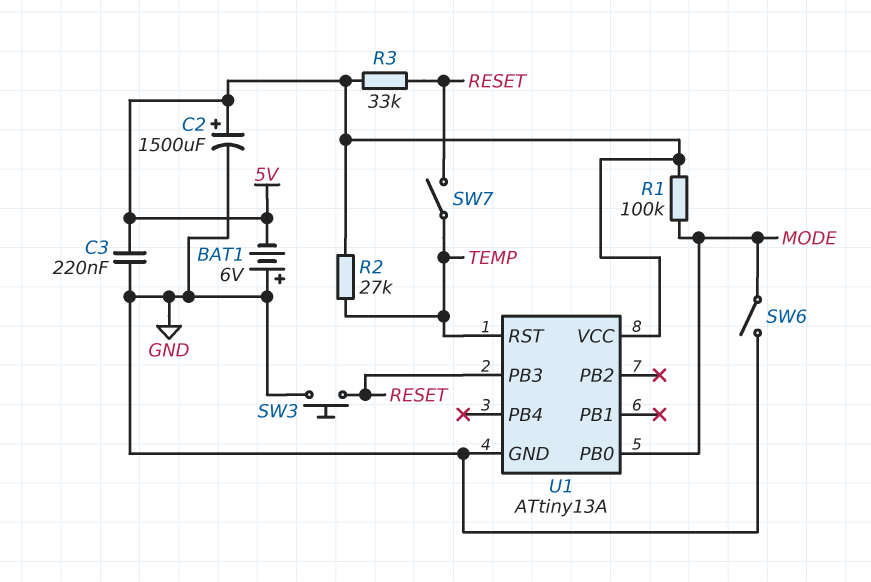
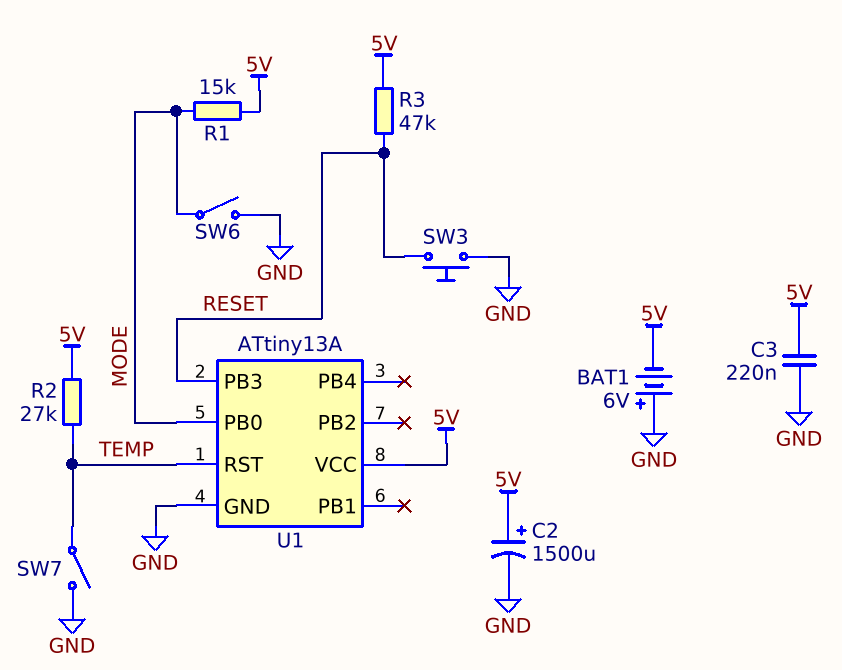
R1: 100k (5V, MODE) -> 15k (5V, MODE)
R3: 33k (5V, RESET) -> 47k (5V, RESET)
SW7: switch (RESET, TEMP) -> switch (GND, TEMP)

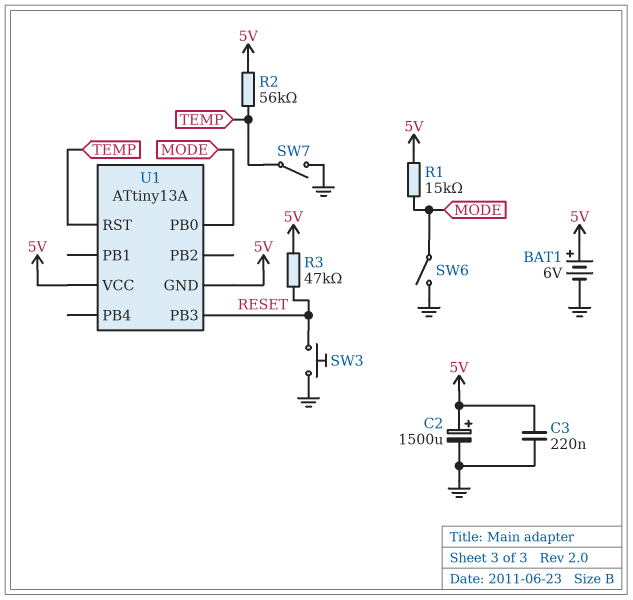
BAT1: 6V (plus GND, minus 5V) -> 6V (plus 5V, minus GND)
R2: 27k (5V, TEMP) -> 56k (5V, TEMP)
U1 pin GND: GND -> 5V

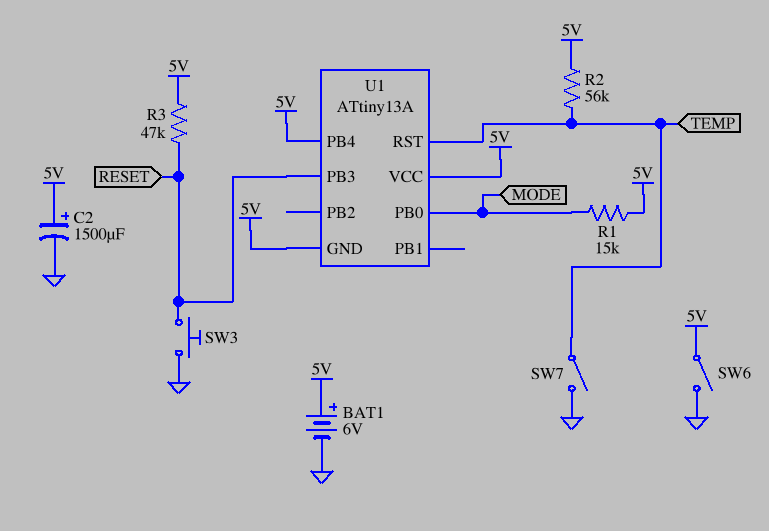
C3: 220nF (5V, GND) -> none
SW6: switch (GND, MODE) -> switch (5V, GND)
U1 pin PB4: none -> 5V

